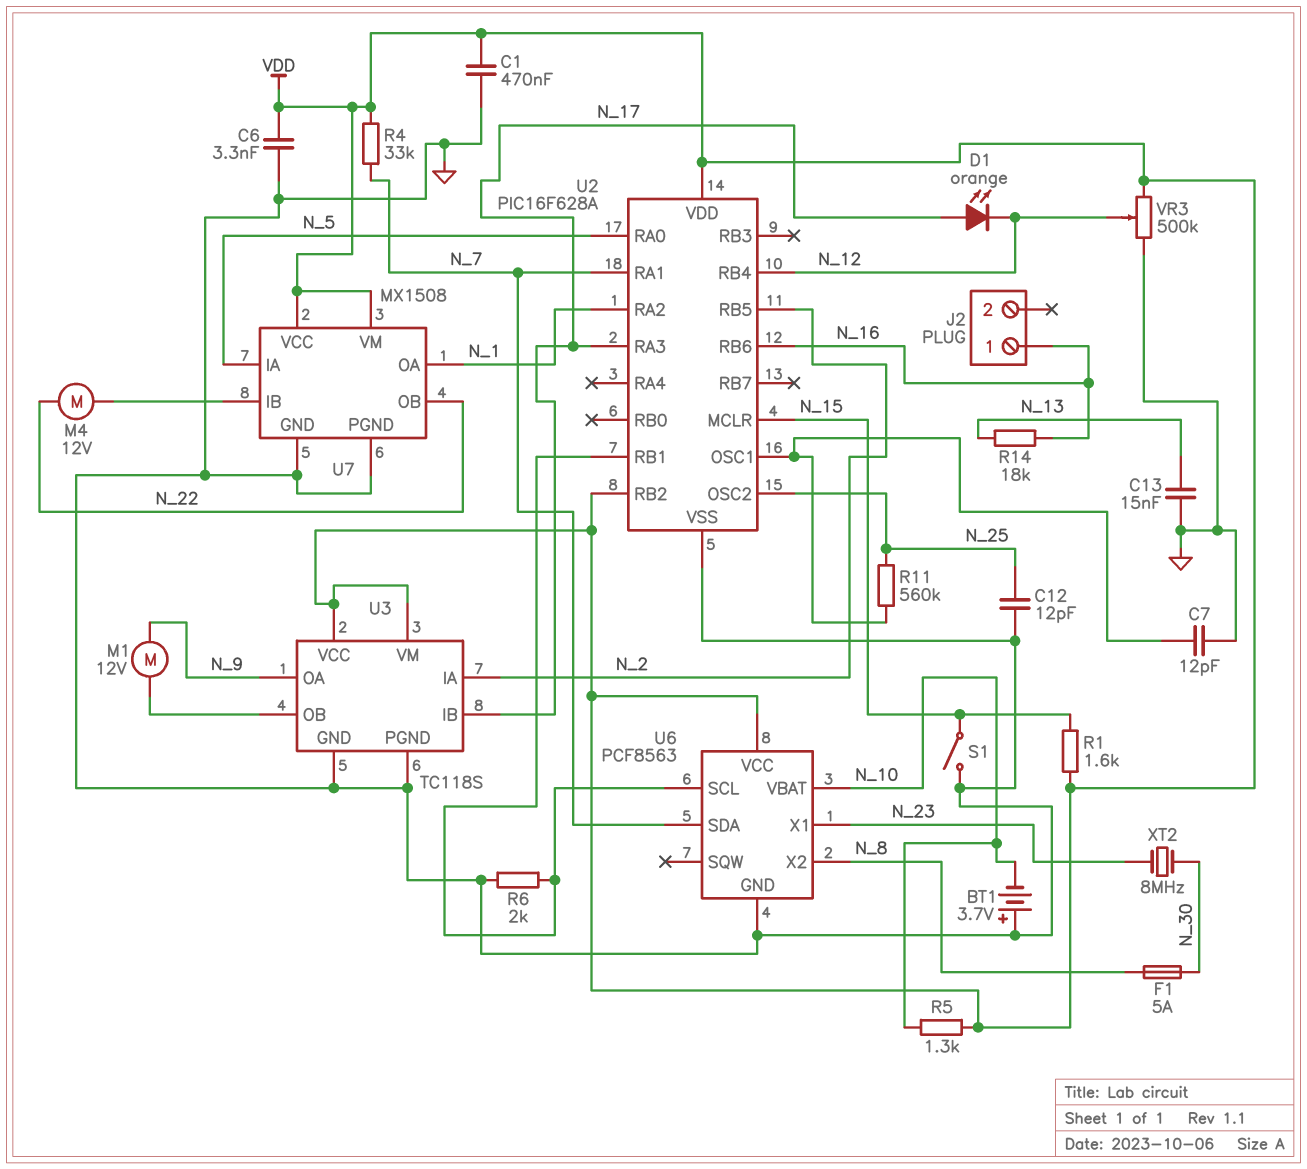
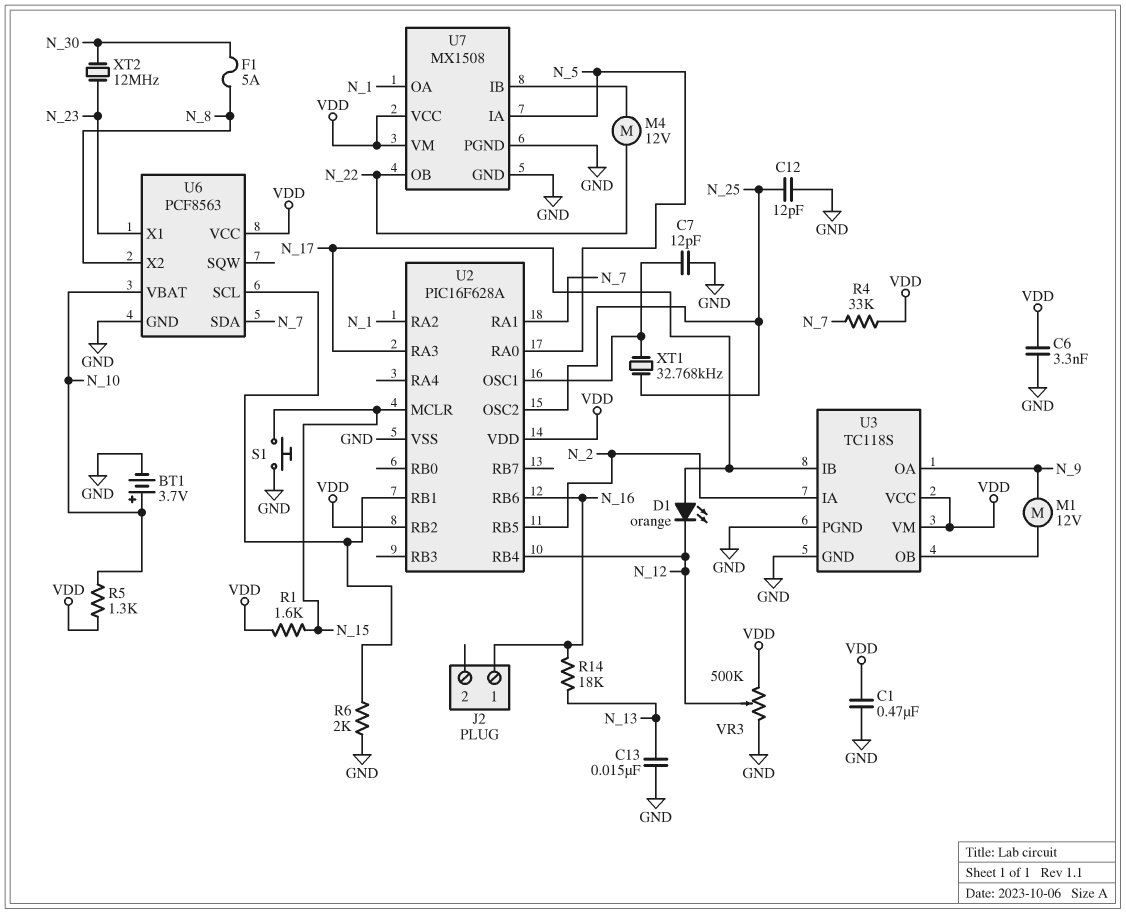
BT1: 3.7V (plus GND, minus N_10) -> 3.7V (plus N_10, minus GND)
R11: 560k (N_25, U2/OSC1) -> none
S1: switch (GND, N_15) -> button (GND, N_15)
XT1: none -> 32.768kHz (N_25, U2/OSC1)
XT2: 8MHz (N_23, N_30) -> 12MHz (N_23, N_30)

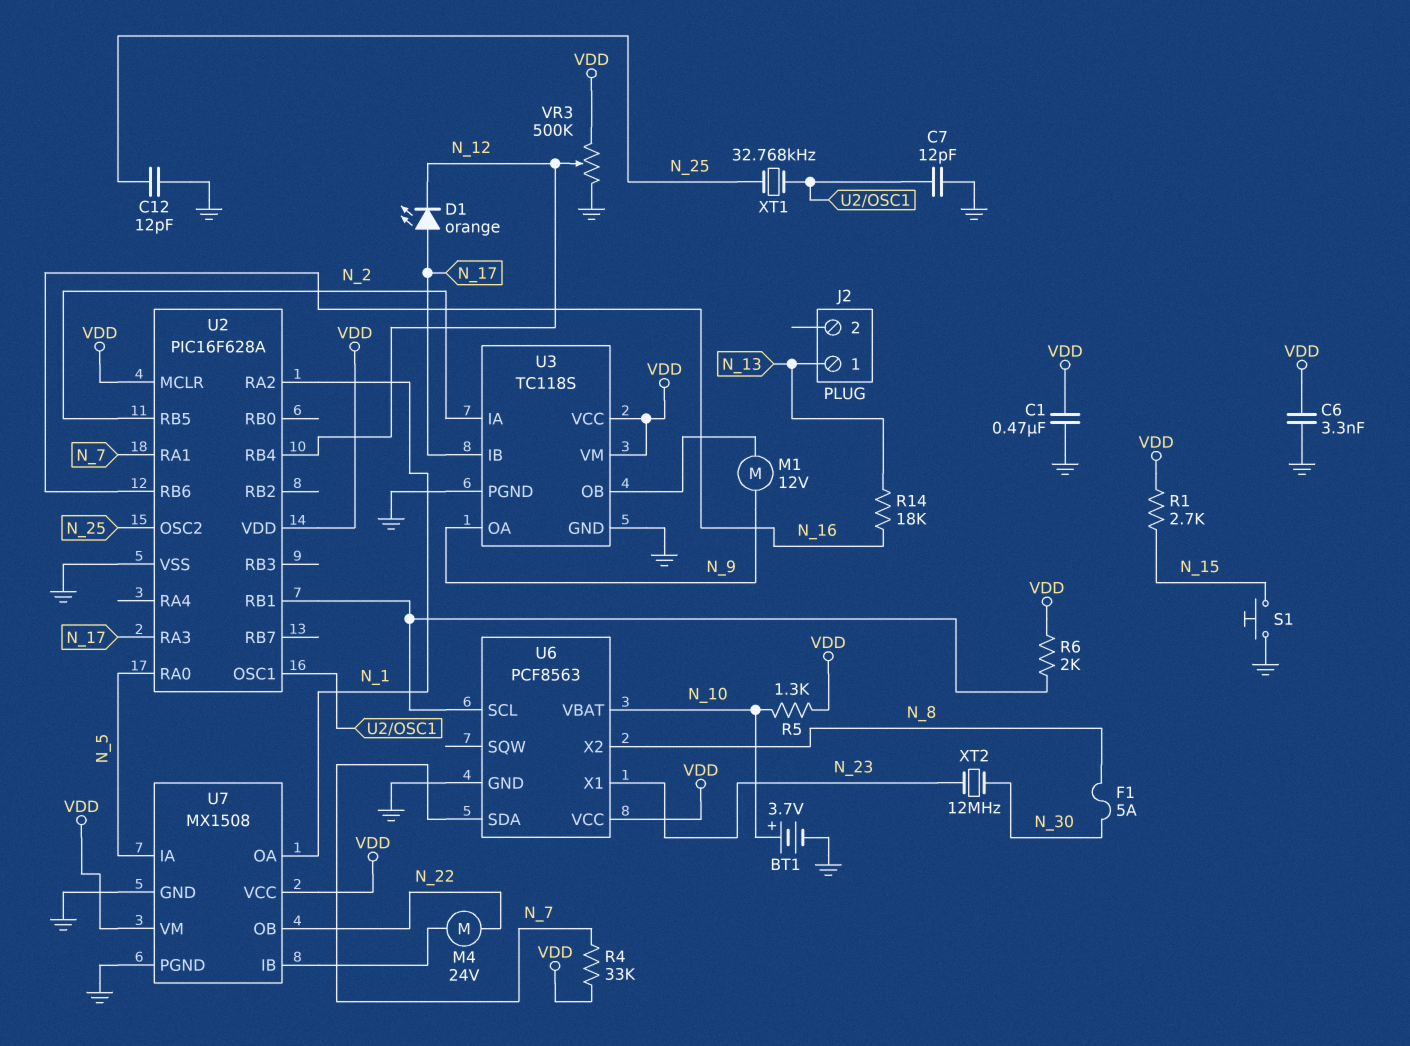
C13: 15nF (GND, N_13) -> none
J2 pin 1: N_16 -> N_13
M4: motor 12V (N_22, U7/IB) -> motor 24V (N_22, U7/IB)
R1: 1.6k (N_15, VDD) -> 2.7k (N_15, VDD)
R6: 2k (GND, U2/RB1) -> 2k (U2/RB1, VDD)
U2 pin MCLR: N_15 -> VDD
U2 pin RB2: VDD -> none

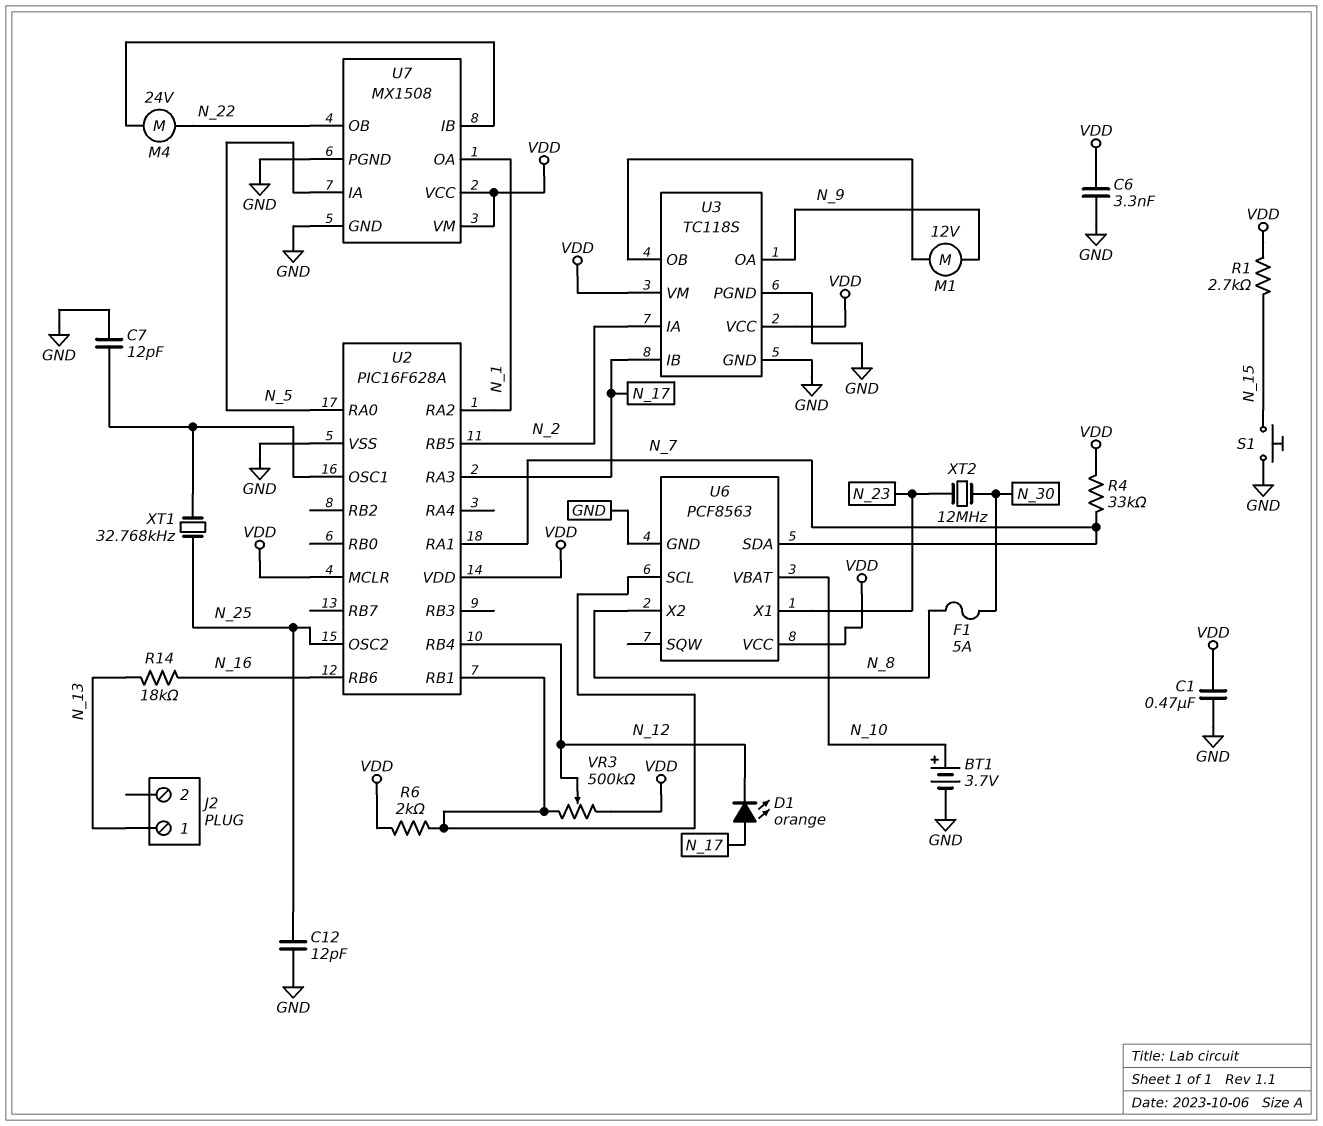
R5: 1.3k (N_10, VDD) -> none
VR3: 500k (GND, VDD, wiper N_12) -> 500k (U2/RB1, VDD, wiper N_12)

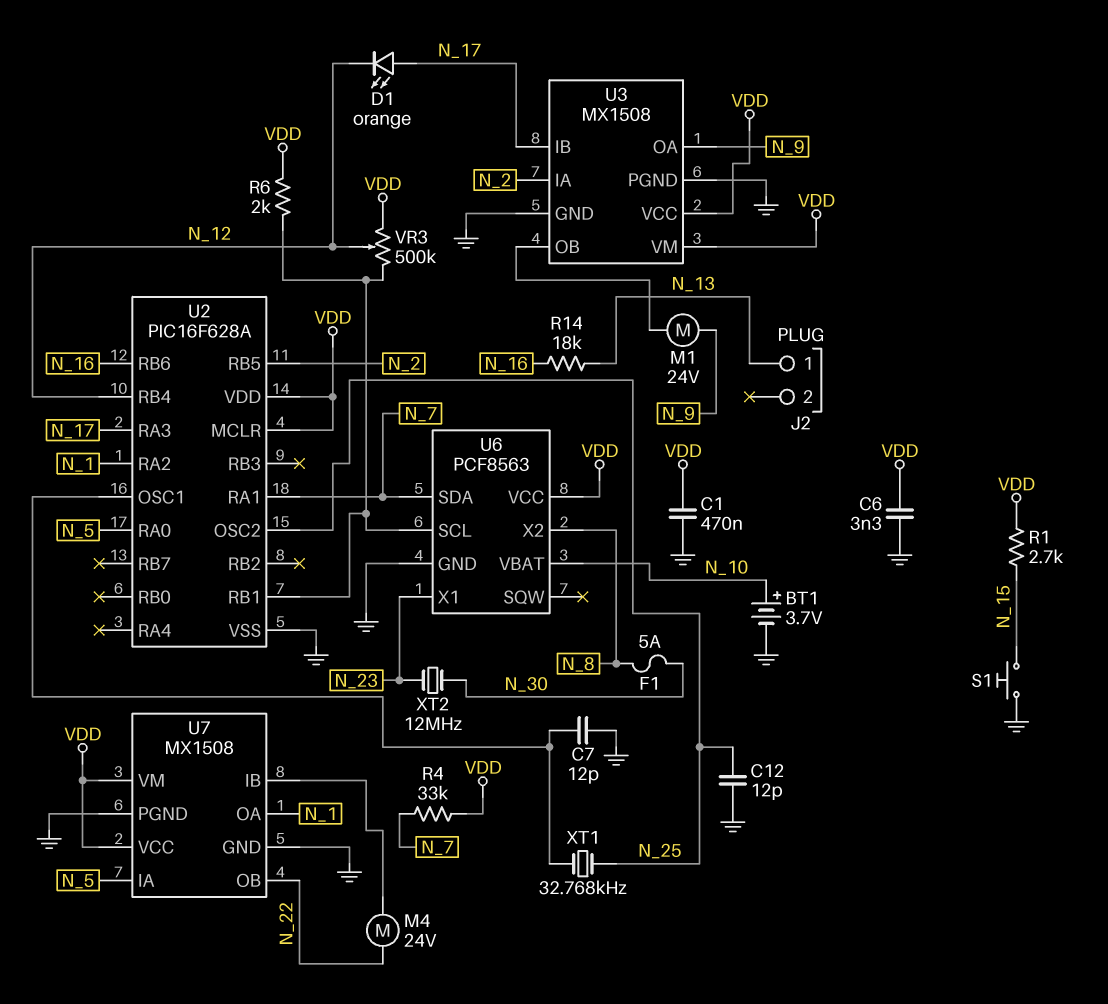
M1: motor 12V (N_9, U3/OB) -> motor 24V (N_9, U3/OB)
U3: TC118S -> MX1508

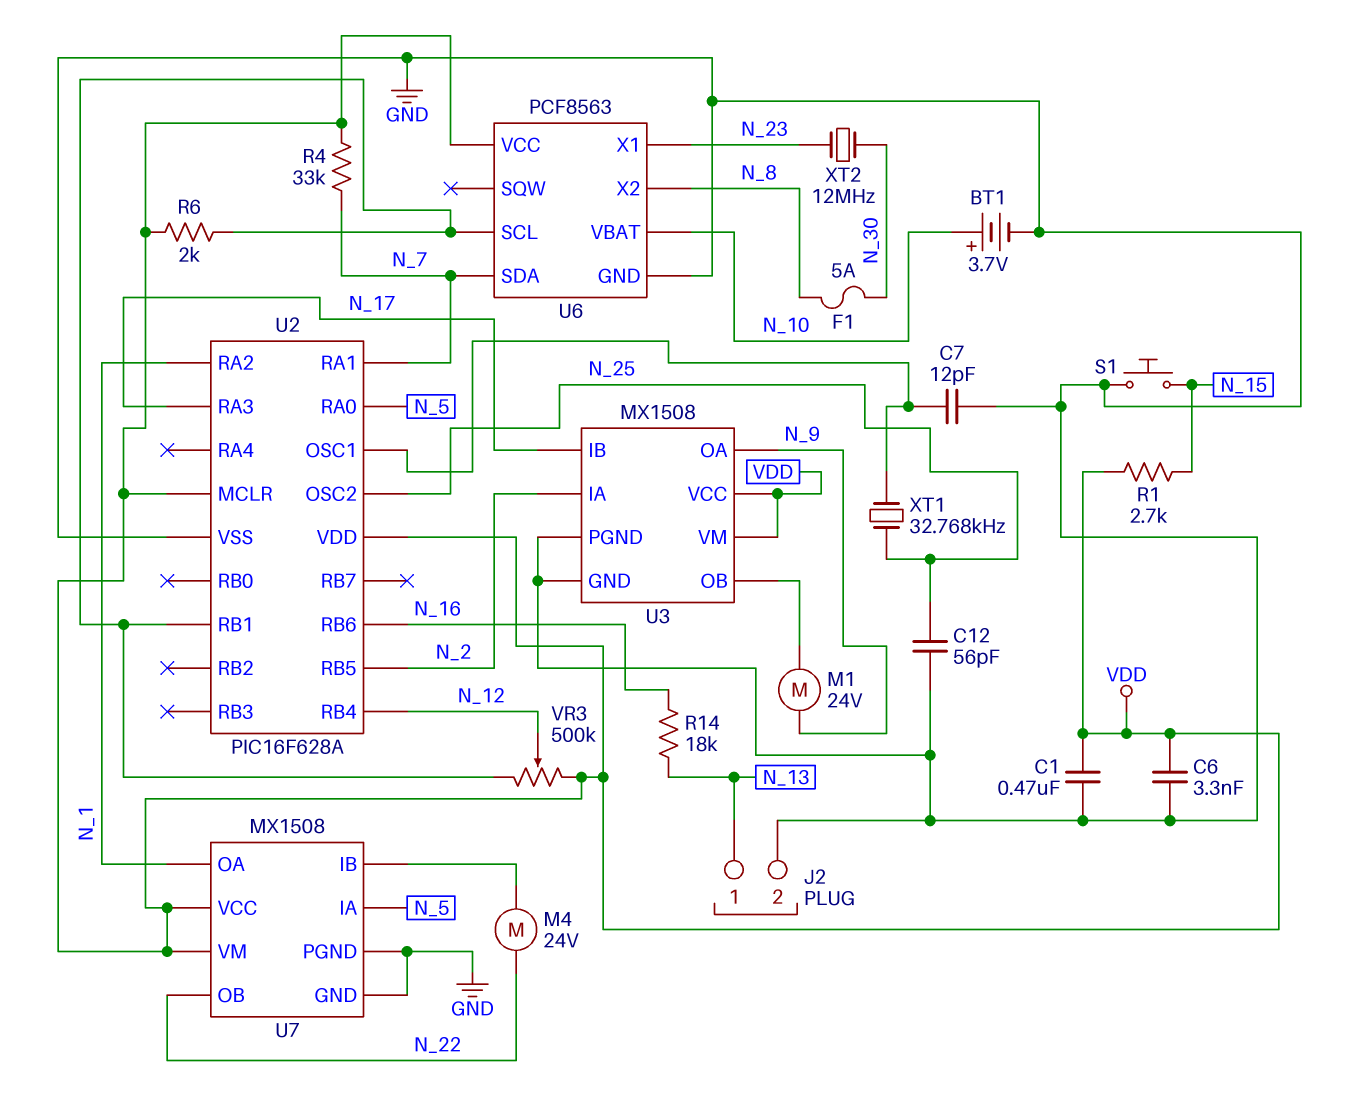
C12: 12pF (GND, N_25) -> 56pF (GND, N_25)
D1: LED orange (A N_17, K N_12) -> none
J2 pin 2: none -> GND

